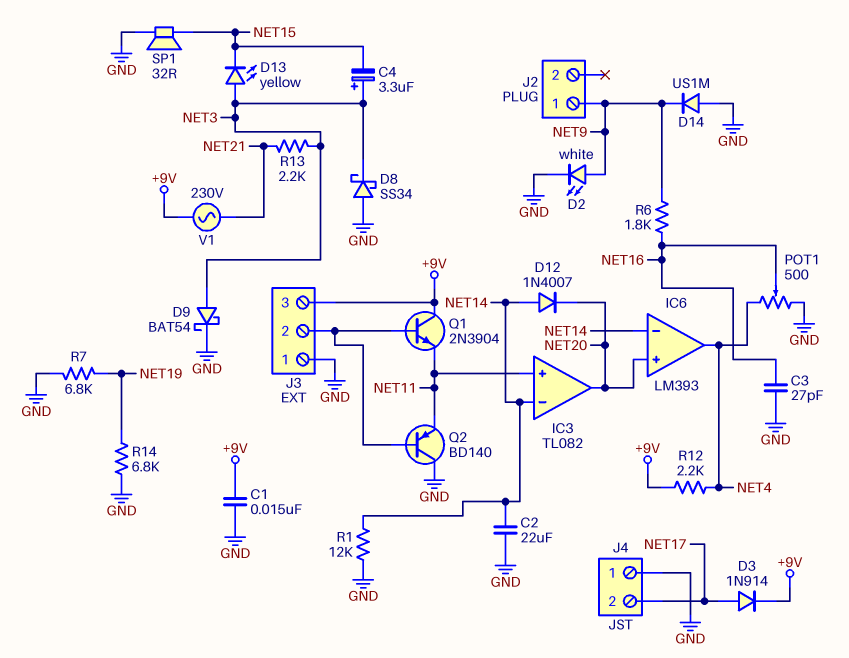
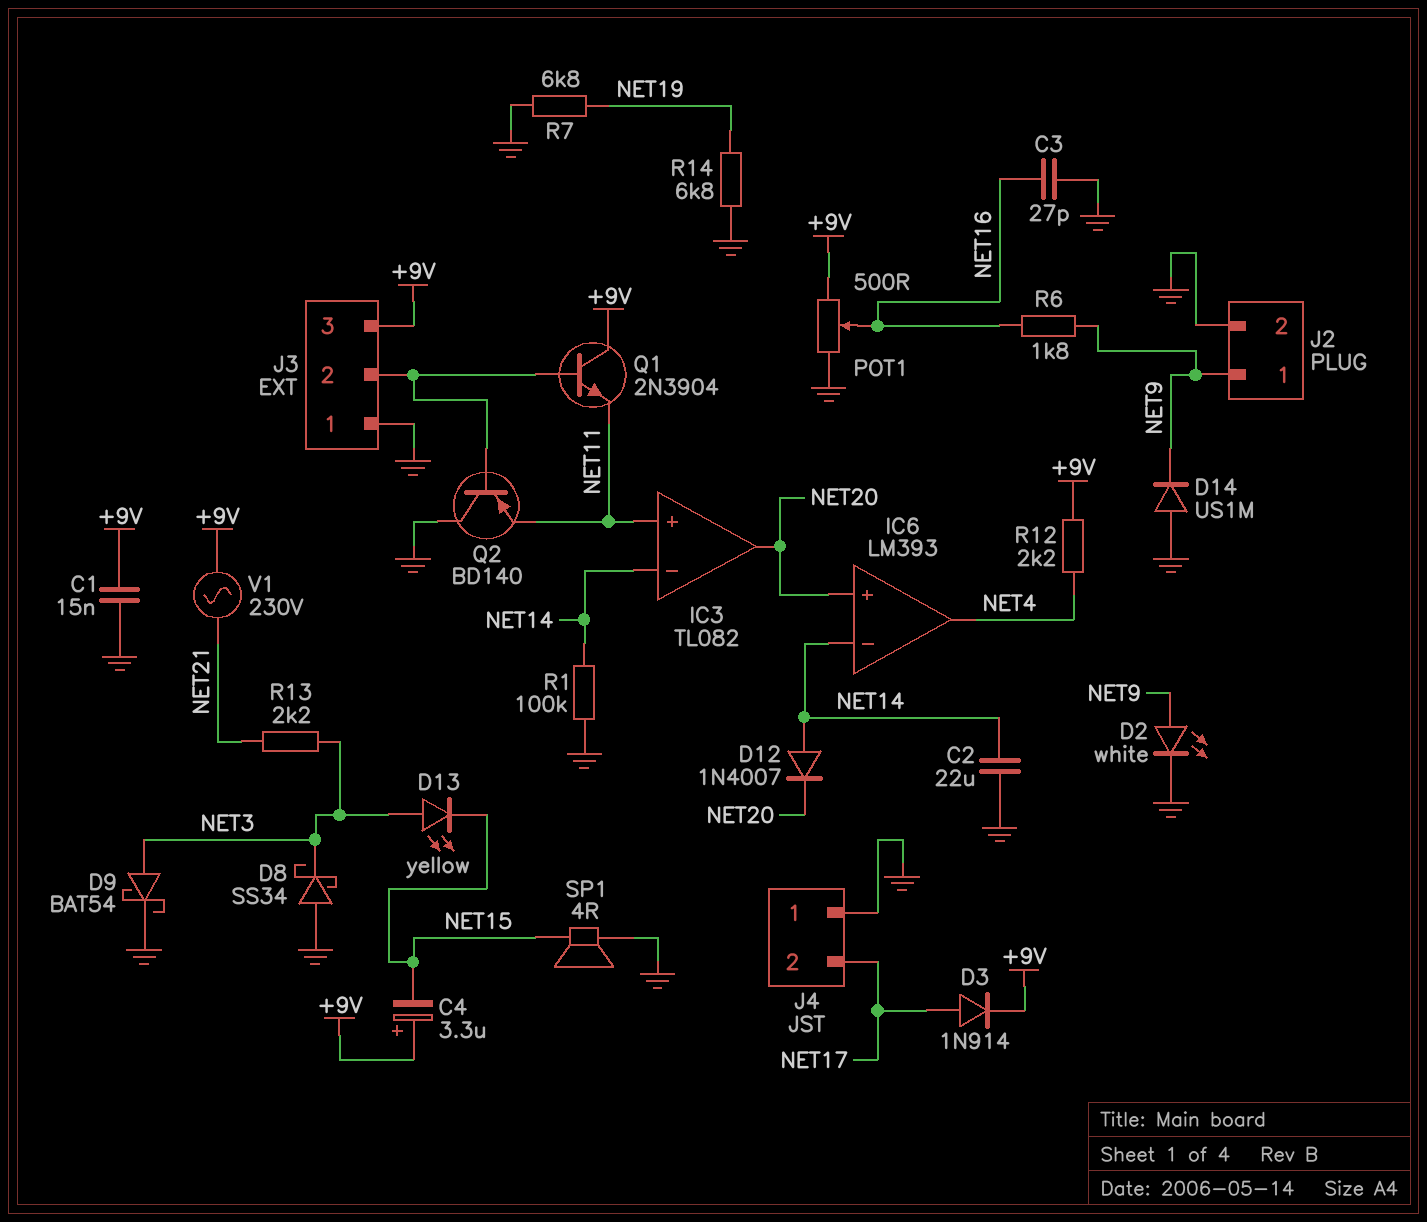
C4: 3.3uF (plus NET3, minus NET15) -> 3.3uF (plus +9V, minus NET15)
J2 pin 2: none -> GND
POT1: 500 (GND, NET4, wiper NET16) -> 500 (+9V, GND, wiper NET16)
R1: 12k (GND, NET14) -> 100k (GND, NET14)
SP1: speaker 32R (GND, NET15) -> speaker 4R (GND, NET15)

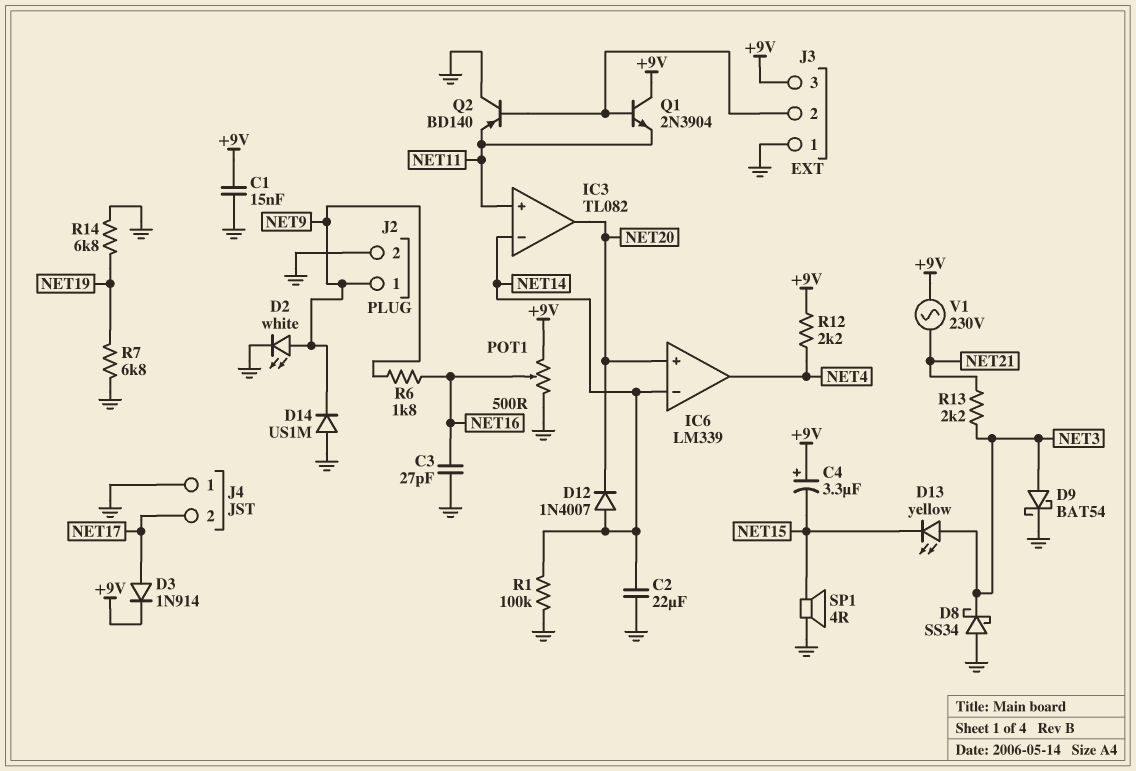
IC6: LM393 -> LM339

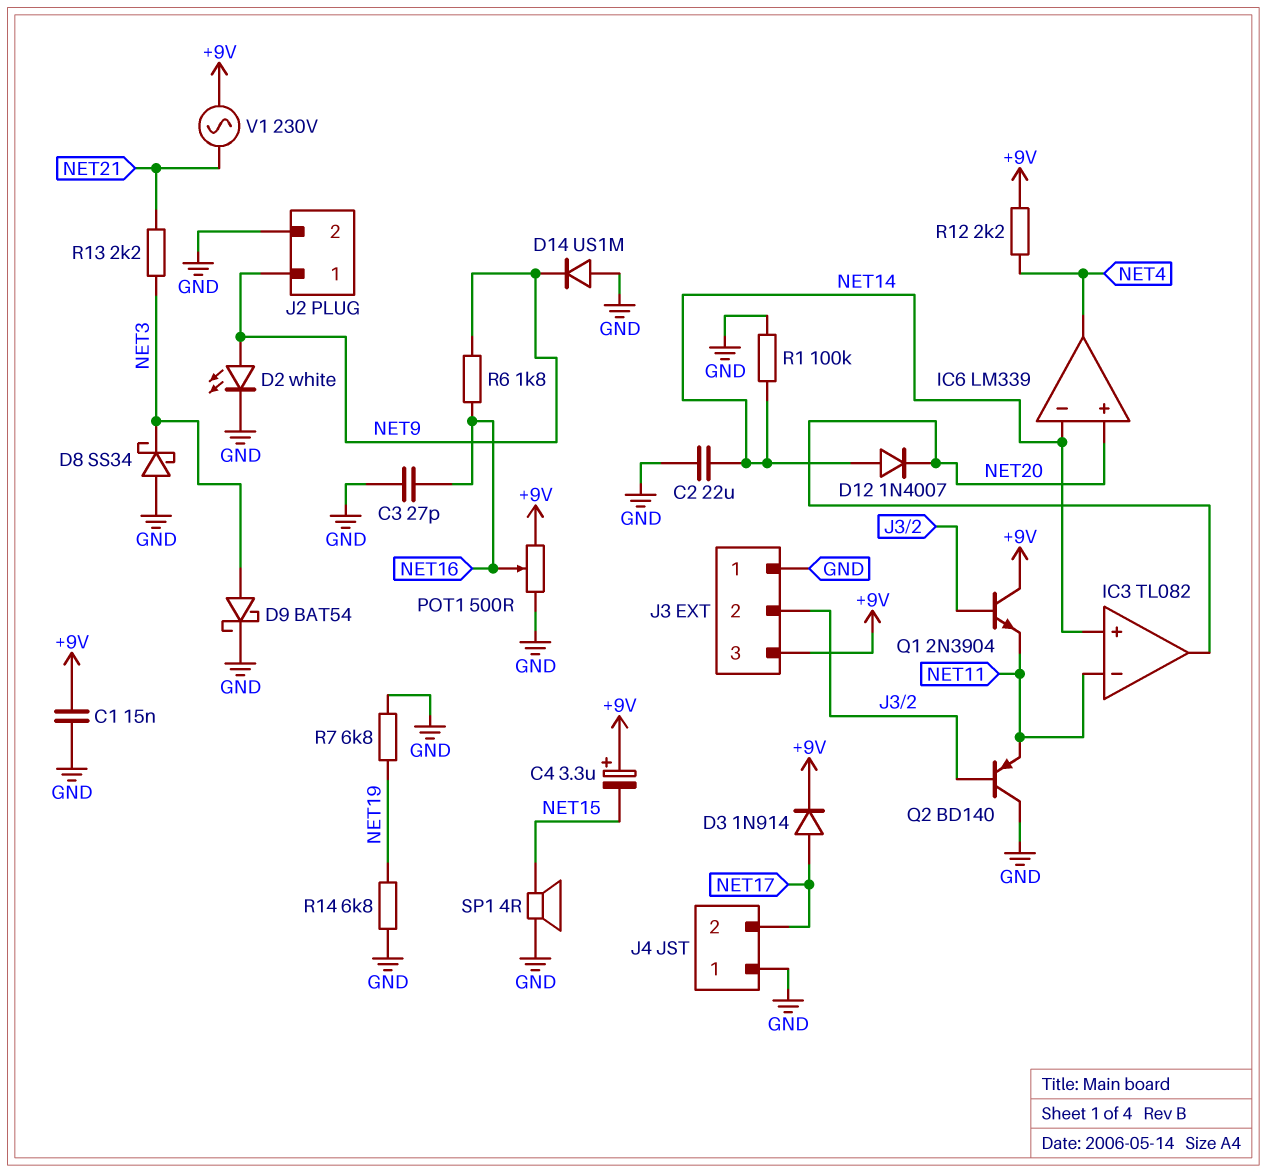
D13: LED yellow (A NET3, K NET15) -> none
IC3 pin in+: NET11 -> NET14
IC3 pin in-: NET14 -> NET11

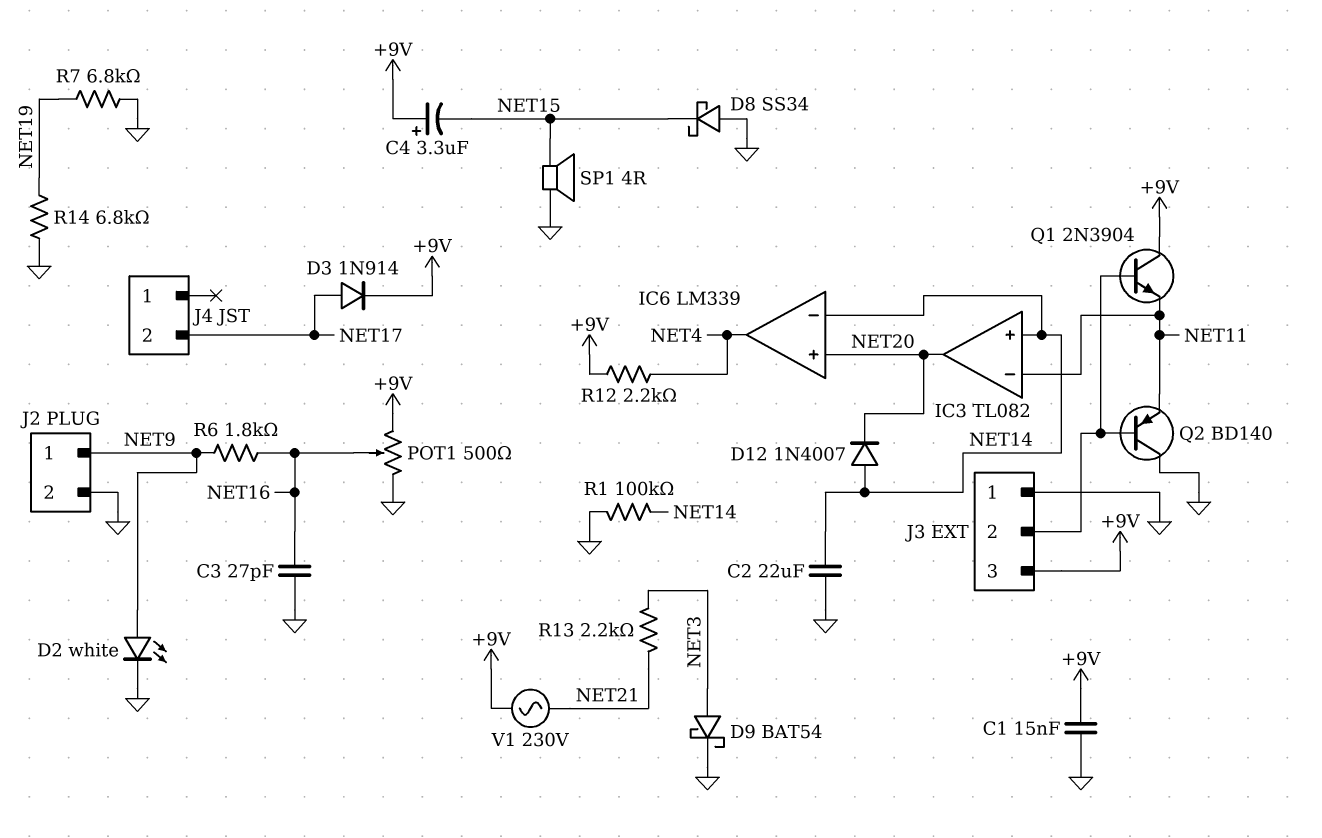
D8: schottky SS34 (A GND, K NET3) -> schottky SS34 (A GND, K NET15)
D14: diode US1M (A GND, K NET9) -> none
J4 pin 1: GND -> none

